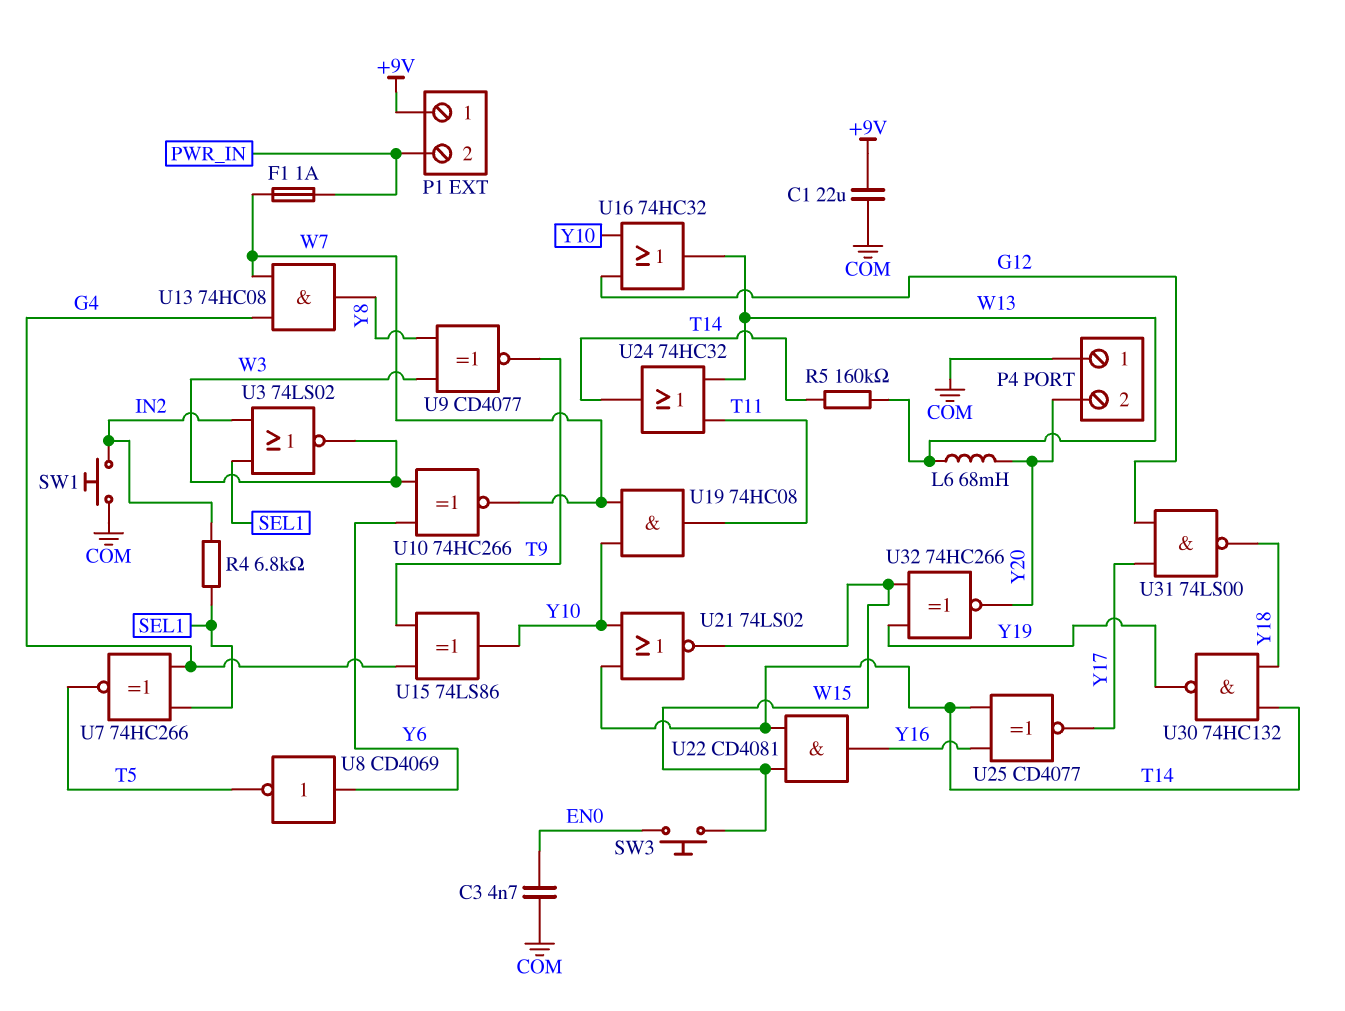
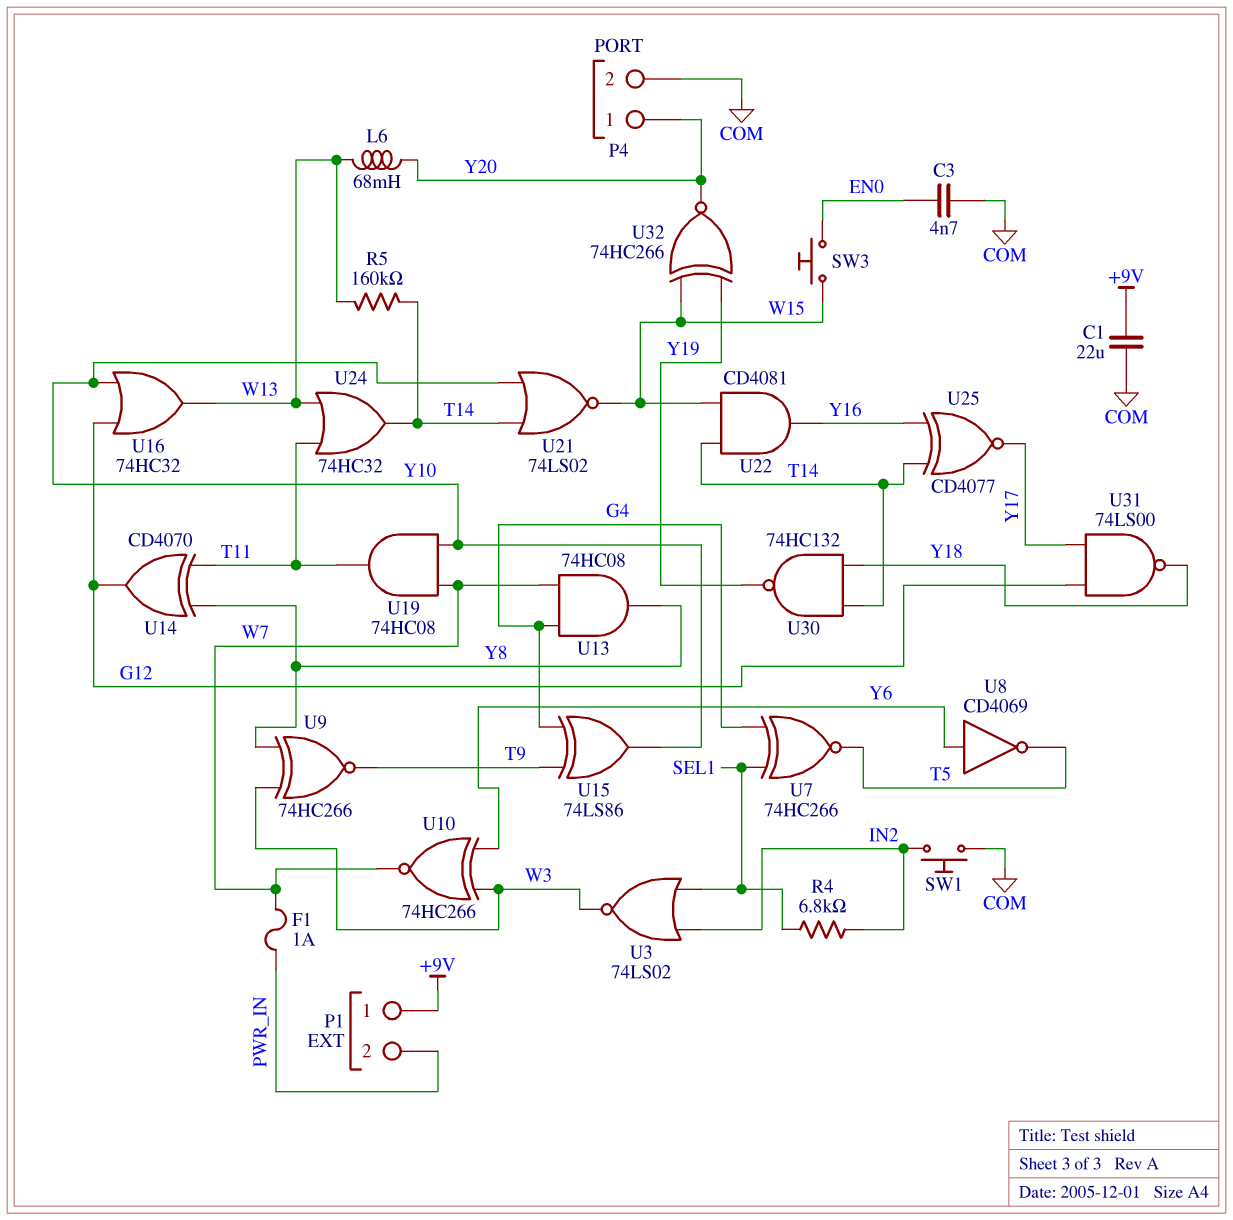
P4 pin 1: COM -> Y20
P4 pin 2: Y20 -> COM
U9: XNOR CD4077 (in W3, in Y8, out T9) -> XNOR 74HC266 (in W3, in Y8, out T9)
U14: none -> XOR CD4070 (in T11, in Y8, out G12)

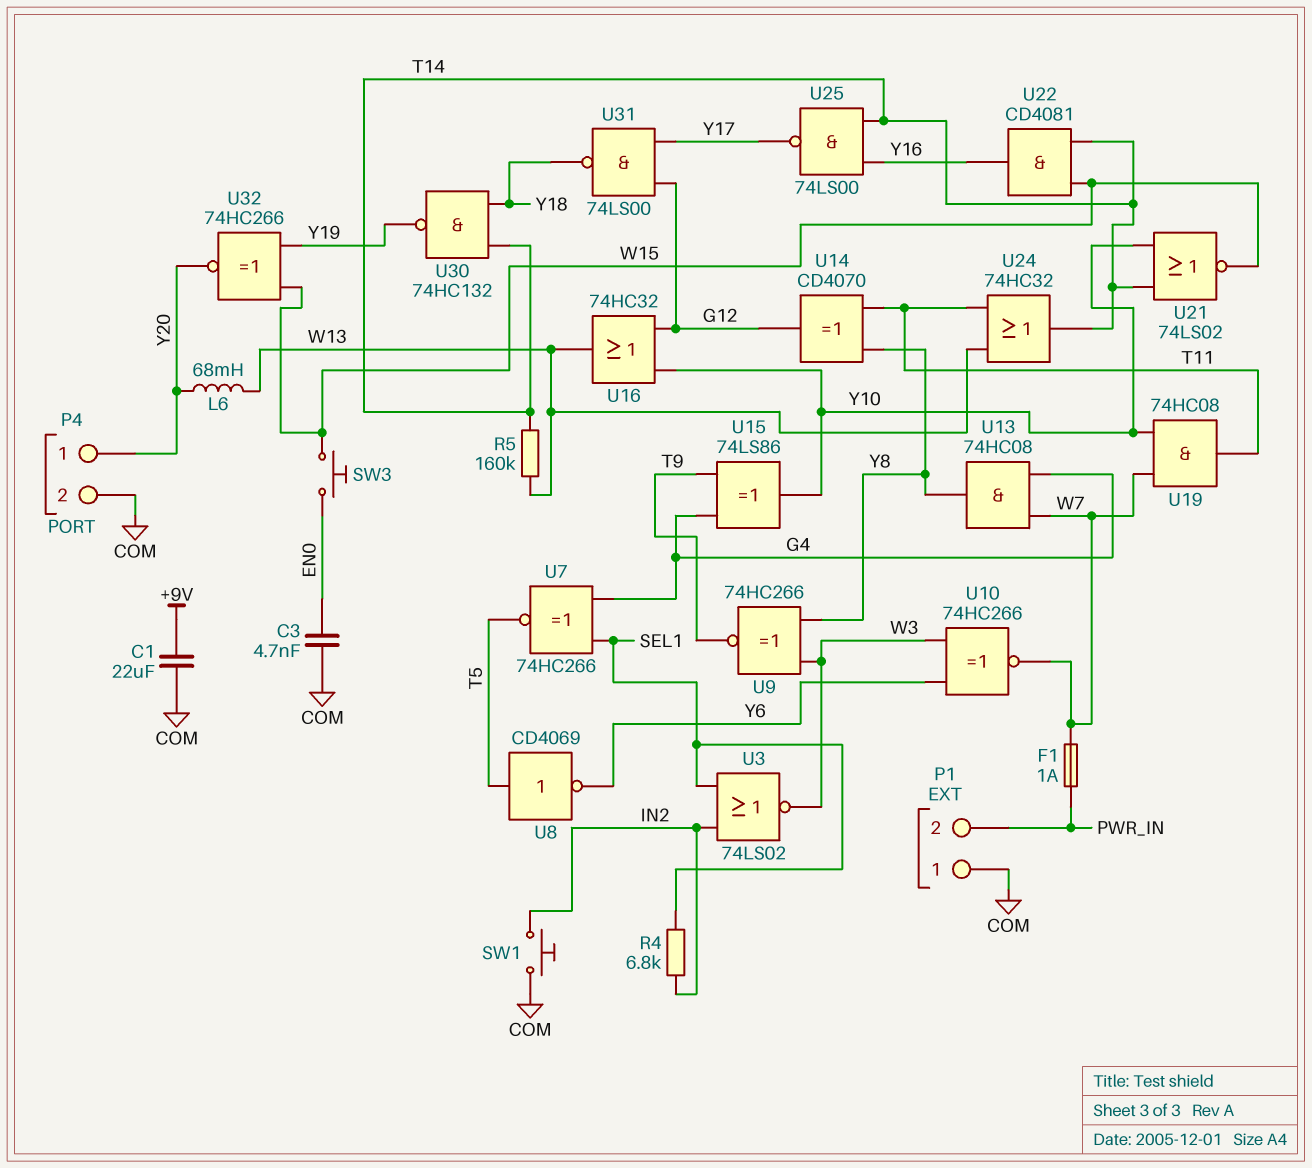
P1 pin 1: +9V -> COM
U8: NOT CD4069 (in Y6, out T5) -> NOT CD4069 (in T5, out Y6)
U25: XNOR CD4077 (in T14, in Y16, out Y17) -> NAND 74LS00 (in T14, in Y16, out Y17)

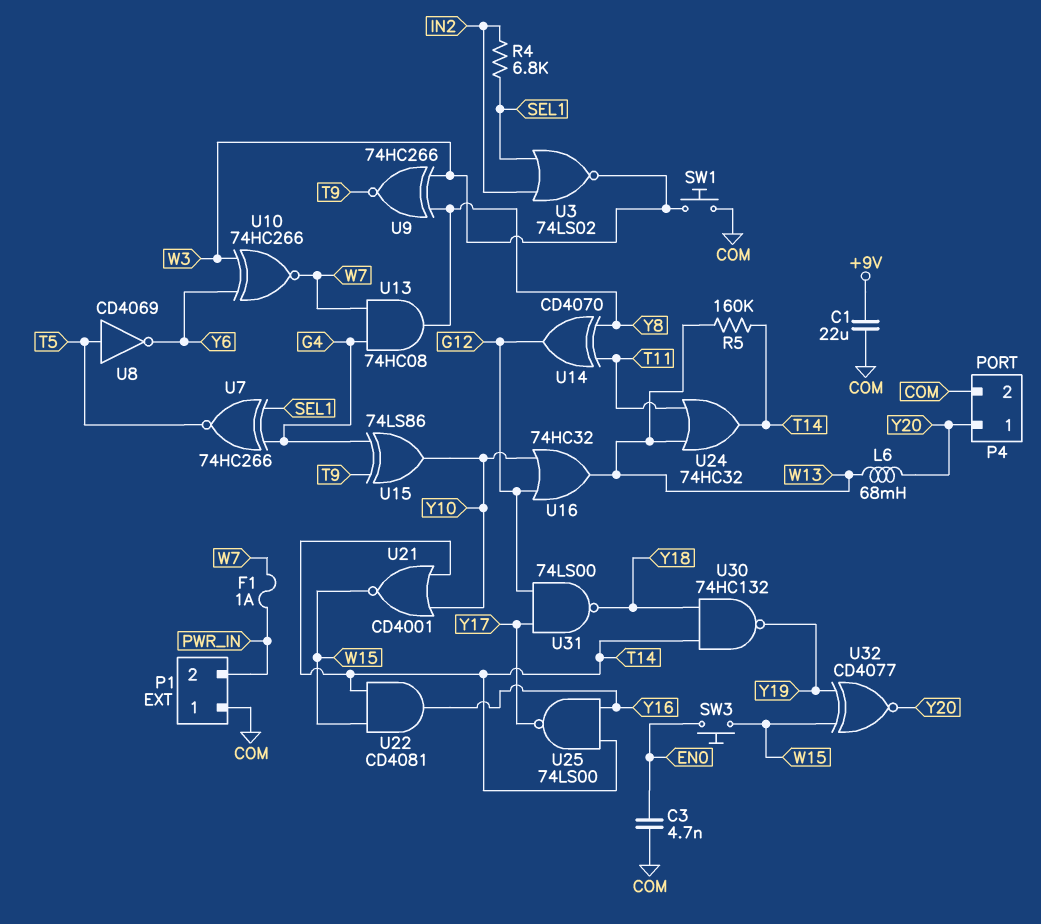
SW1: button (COM, IN2) -> button (COM, W3)
U19: AND 74HC08 (in W7, in Y10, out T11) -> none
U21: NOR 74LS02 (in T14, in Y10, out W15) -> NOR CD4001 (in T14, in Y10, out W15)
U32: XNOR 74HC266 (in W15, in Y19, out Y20) -> XNOR CD4077 (in W15, in Y19, out Y20)

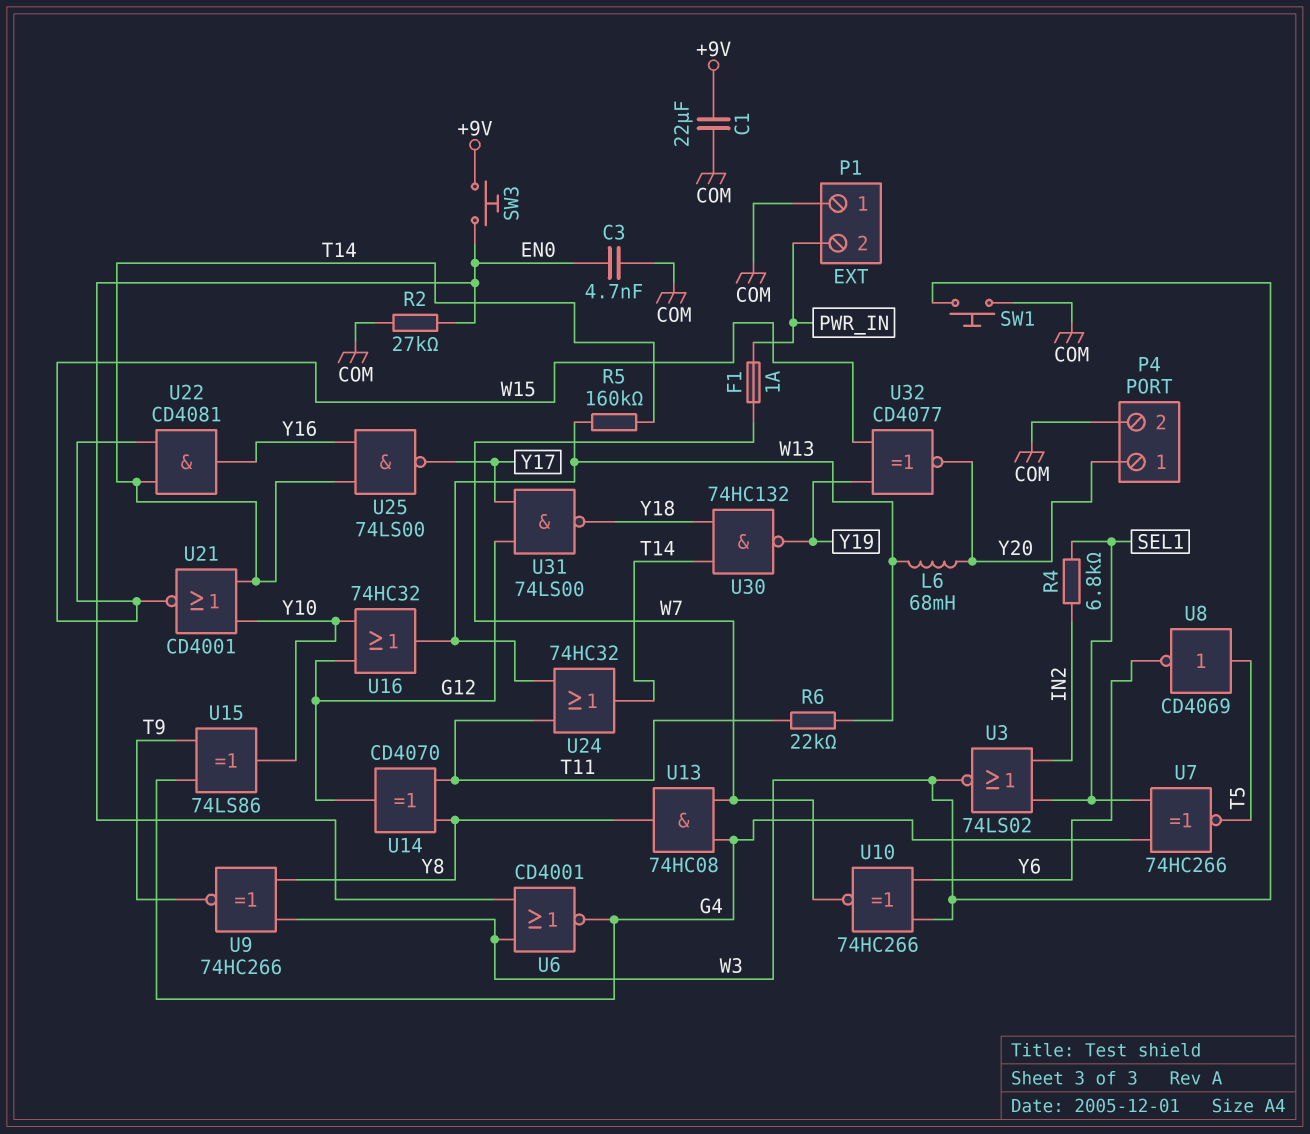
R2: none -> 27k (COM, EN0)
R6: none -> 22k (T11, W13)
SW3: button (EN0, W15) -> button (+9V, EN0)
U6: none -> NOR CD4001 (in EN0, in W3, out G4)

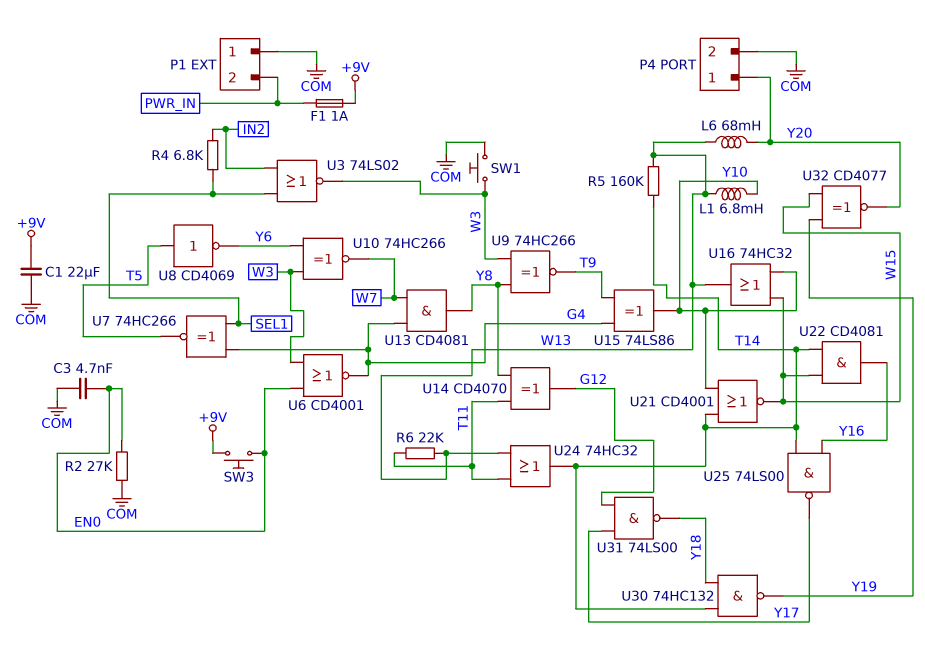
F1: 1A (PWR_IN, W7) -> 1A (+9V, PWR_IN)
L1: none -> 6.8mH (W13, Y10)
U13: AND 74HC08 (in G4, in W7, out Y8) -> AND CD4081 (in G4, in W7, out Y8)
U16: OR 74HC32 (in G12, in Y10, out W13) -> OR 74HC32 (in W15, in Y10, out W13)

